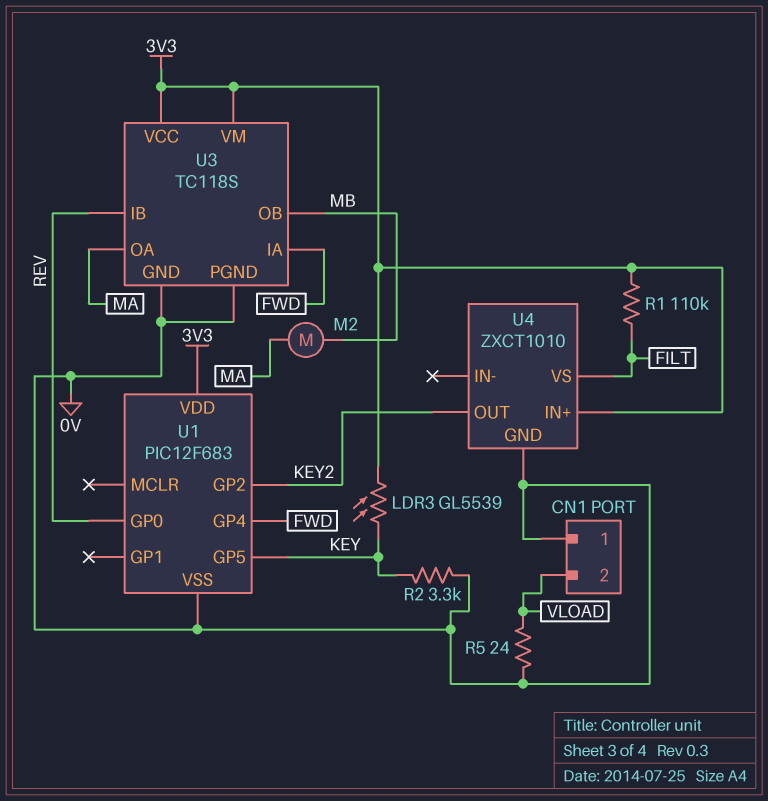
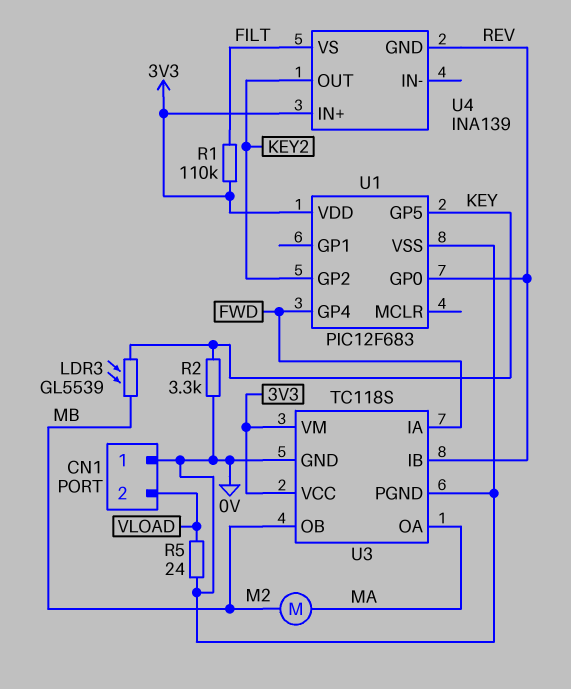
LDR3: GL5539 (3V3, KEY) -> GL5539 (KEY, MB)
U4: ZXCT1010 -> INA139
U4 pin GND: 0V -> REV

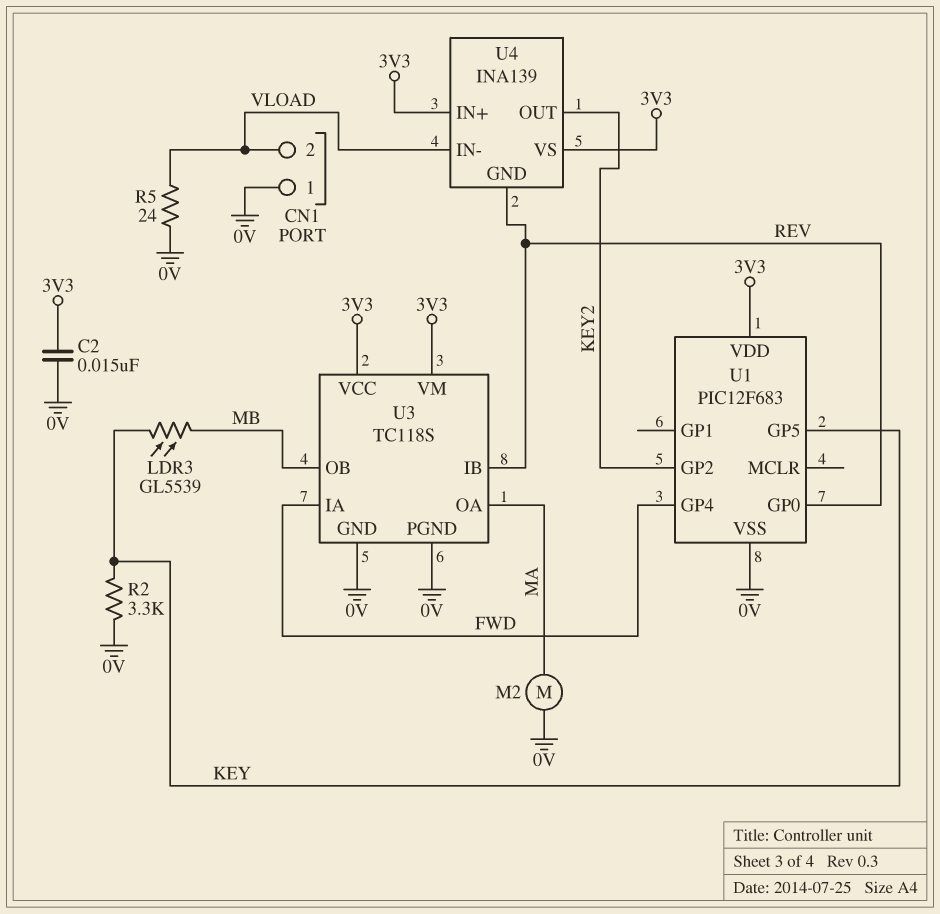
C2: none -> 15nF (0V, 3V3)
M2: motor (MA, MB) -> motor (0V, MA)
R1: 110k (3V3, FILT) -> none
U4 pin IN-: none -> VLOAD
U4 pin VS: FILT -> 3V3

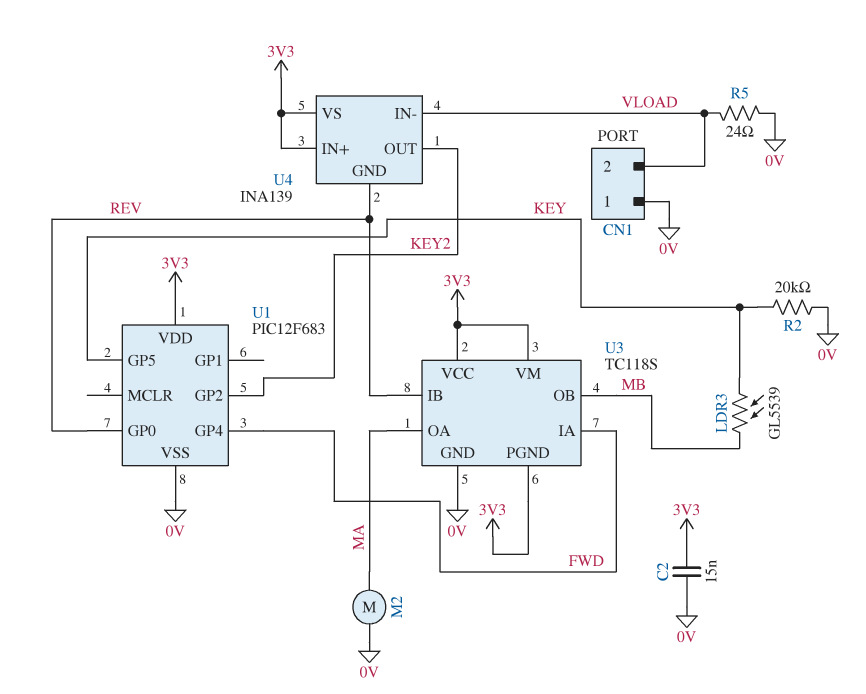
R2: 3.3k (0V, KEY) -> 20k (0V, KEY)
U3 pin PGND: 0V -> 3V3

